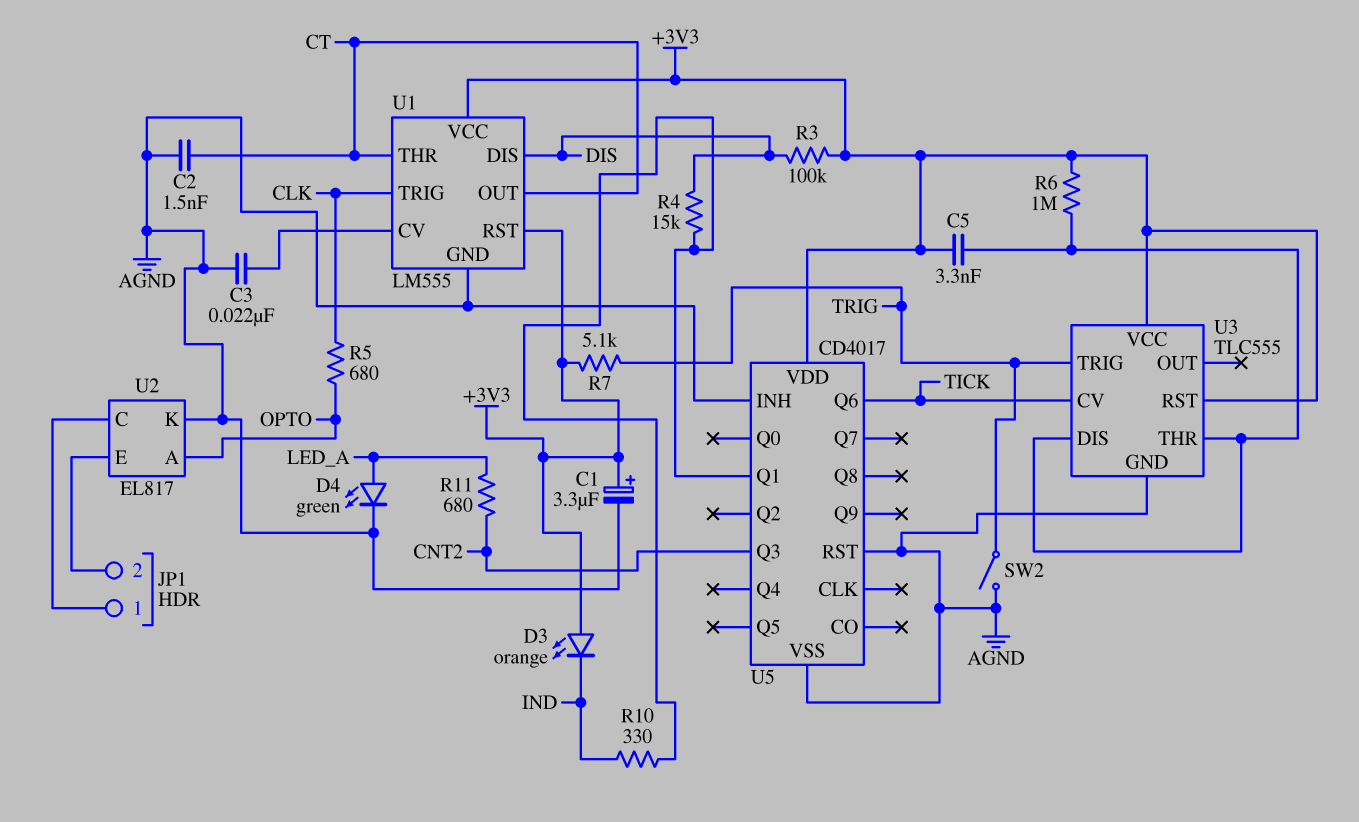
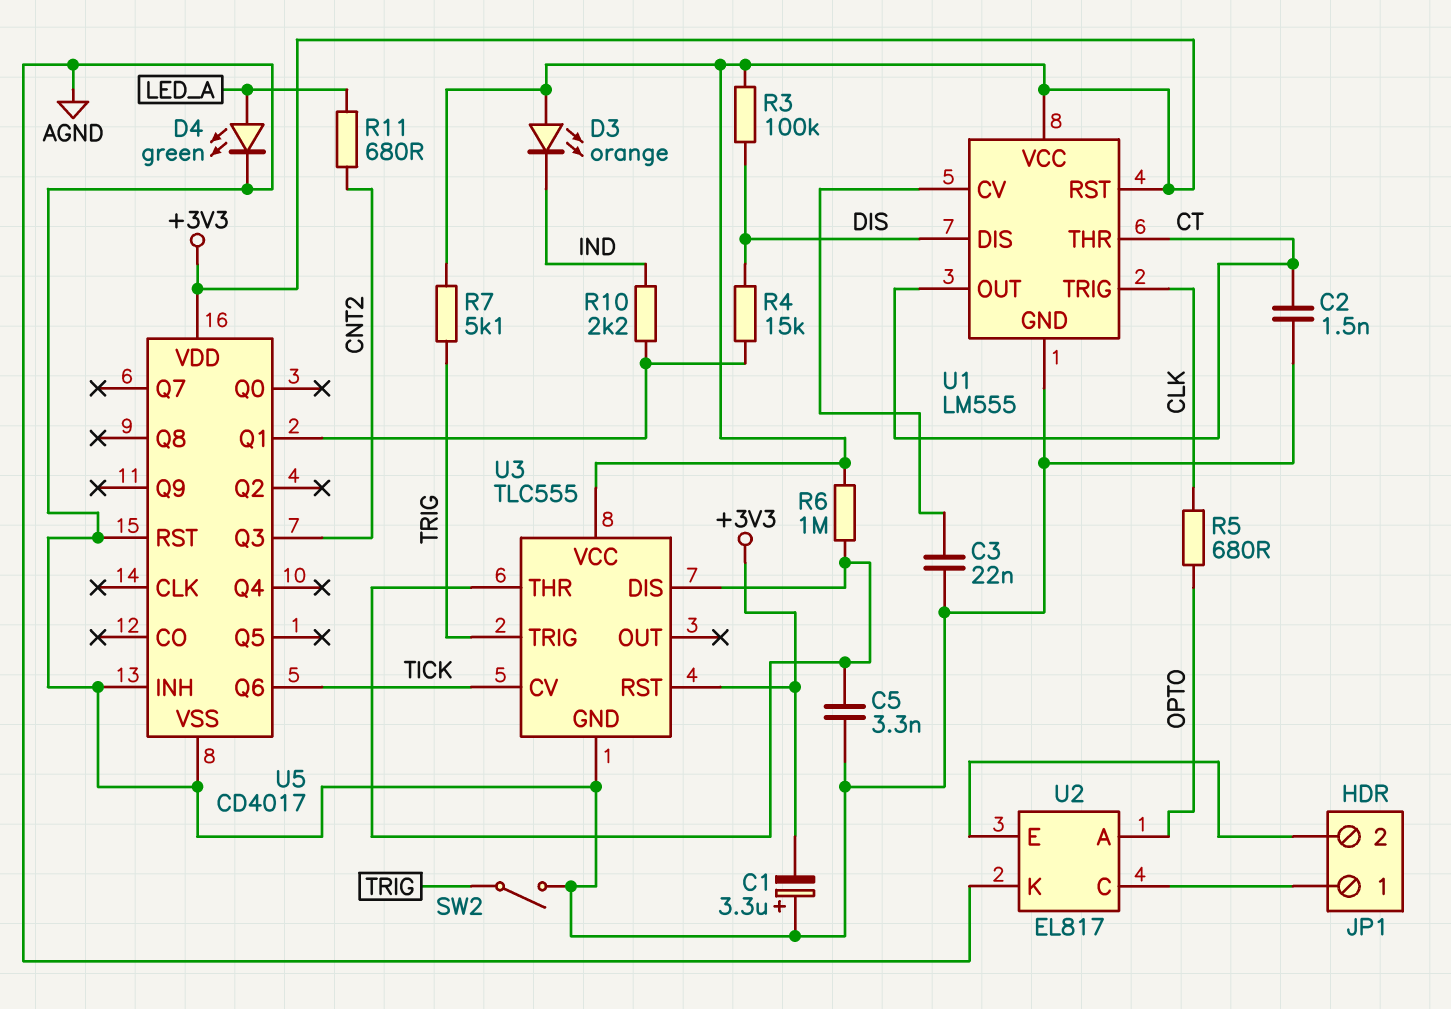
C1: 3.3uF (plus +3V3, minus AGND) -> 3.3uF (plus AGND, minus +3V3)
C5: 3.3nF (+3V3, U3/DIS) -> 3.3nF (AGND, U3/DIS)
R10: 330 (IND, U5/Q1) -> 2.2k (IND, U5/Q1)

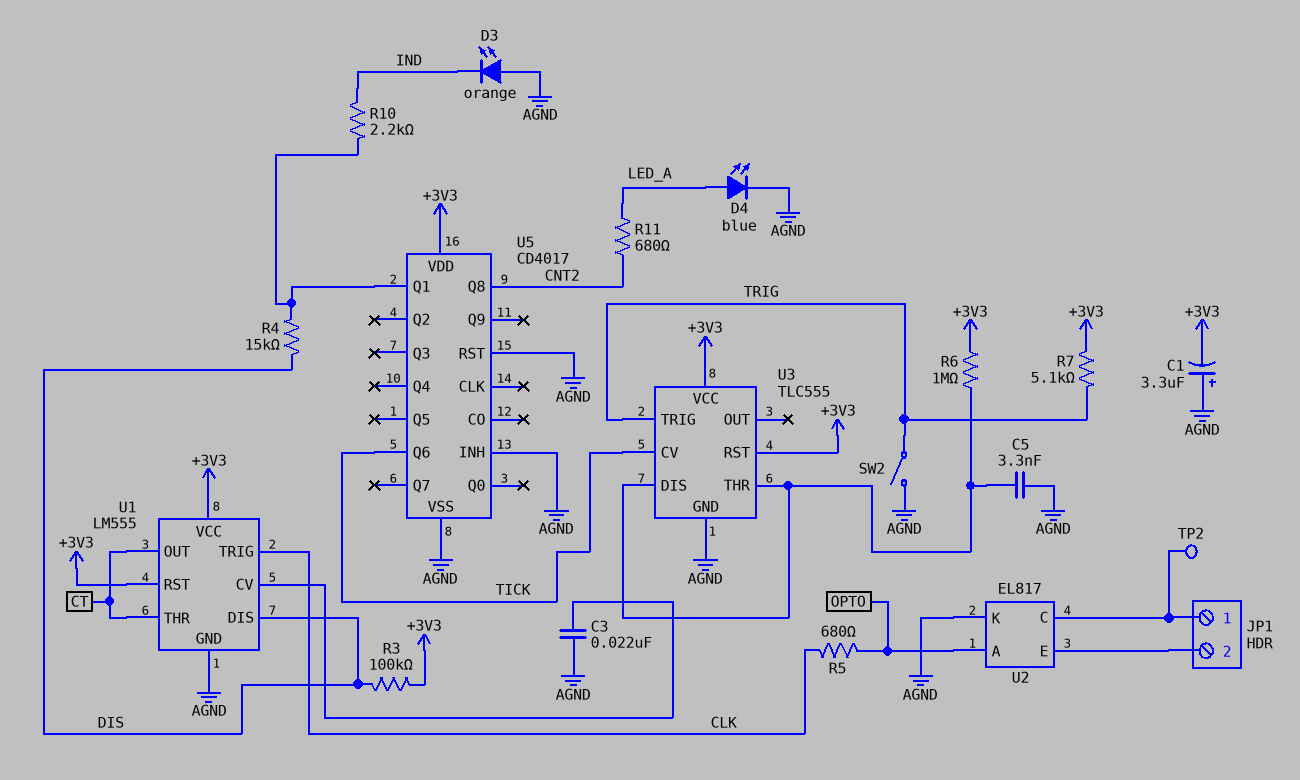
C2: 1.5nF (AGND, CT) -> none
D3: LED orange (A +3V3, K IND) -> LED orange (A AGND, K IND)
D4: LED green (A LED_A, K AGND) -> LED blue (A LED_A, K AGND)
TP2: none -> test point (JP1/1)
U5 pin Q3: CNT2 -> none
U5 pin Q8: none -> CNT2

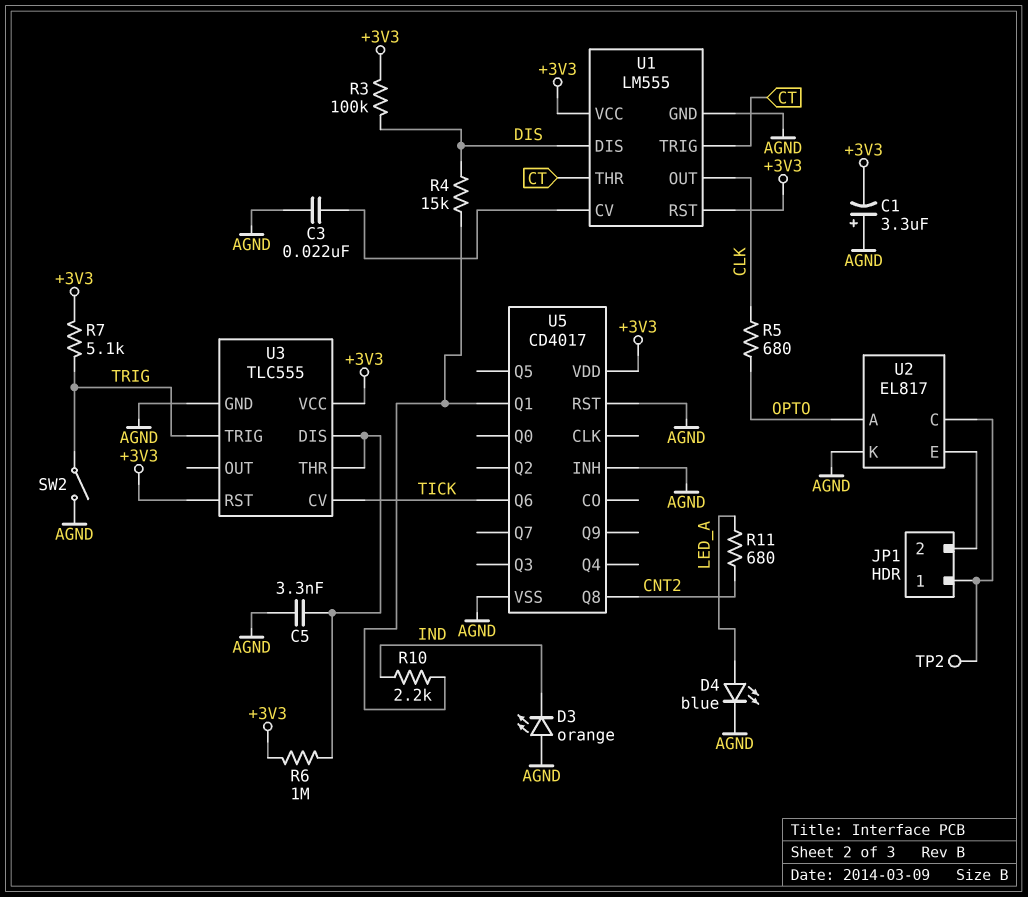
U1 pin OUT: CT -> CLK
U1 pin TRIG: CLK -> CT

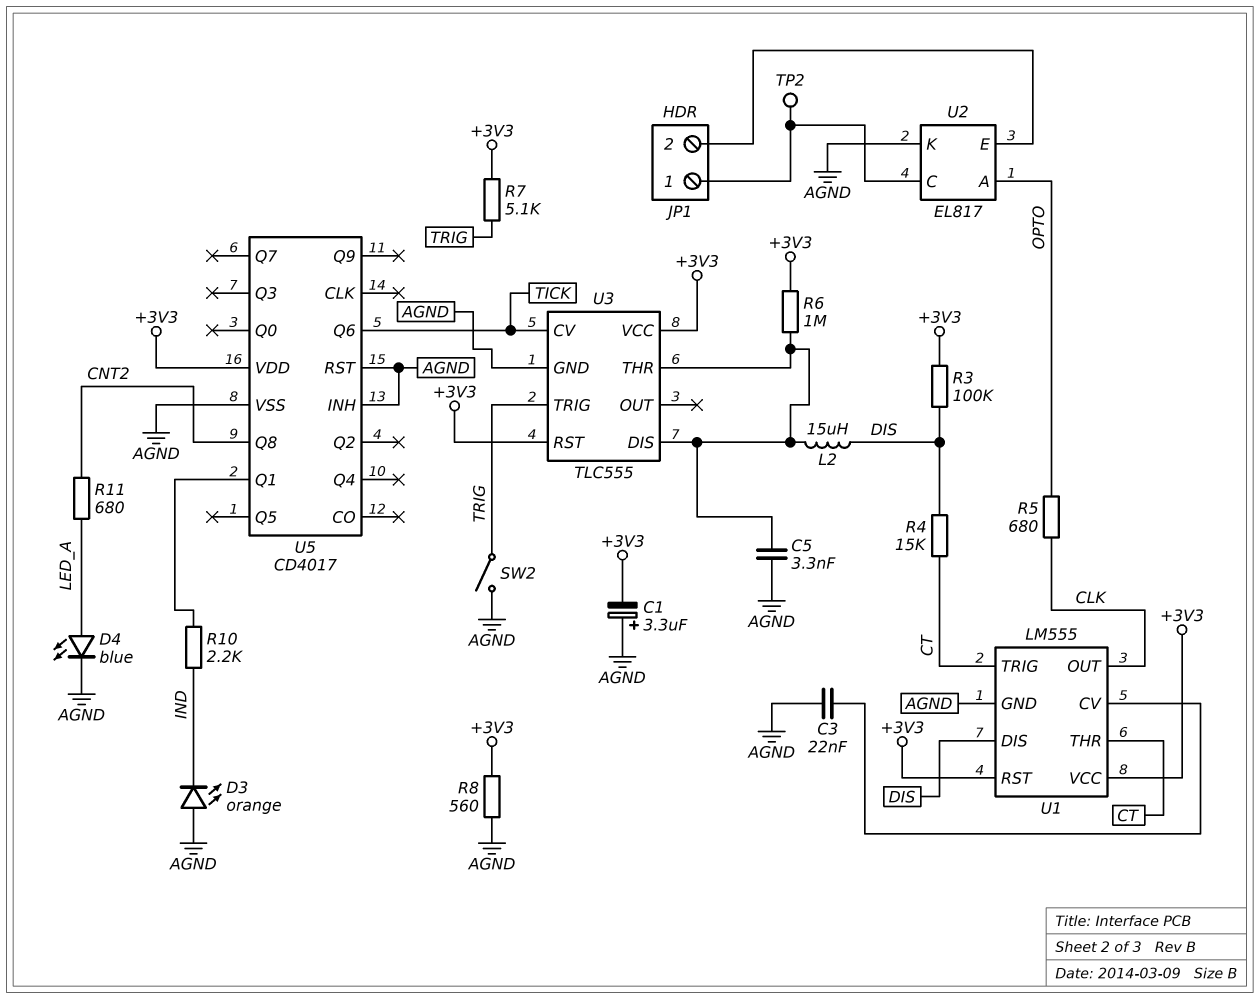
L2: none -> 15uH (DIS, U3/DIS)
R4: 15k (DIS, U5/Q1) -> 15k (CT, DIS)
R8: none -> 560 (+3V3, AGND)

